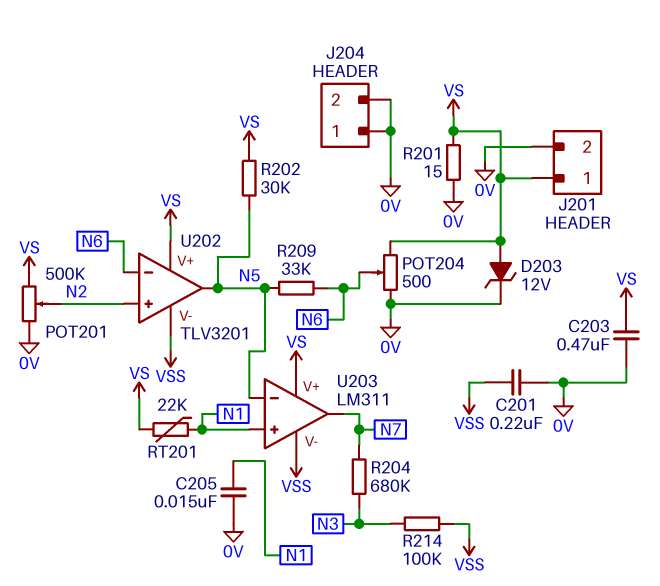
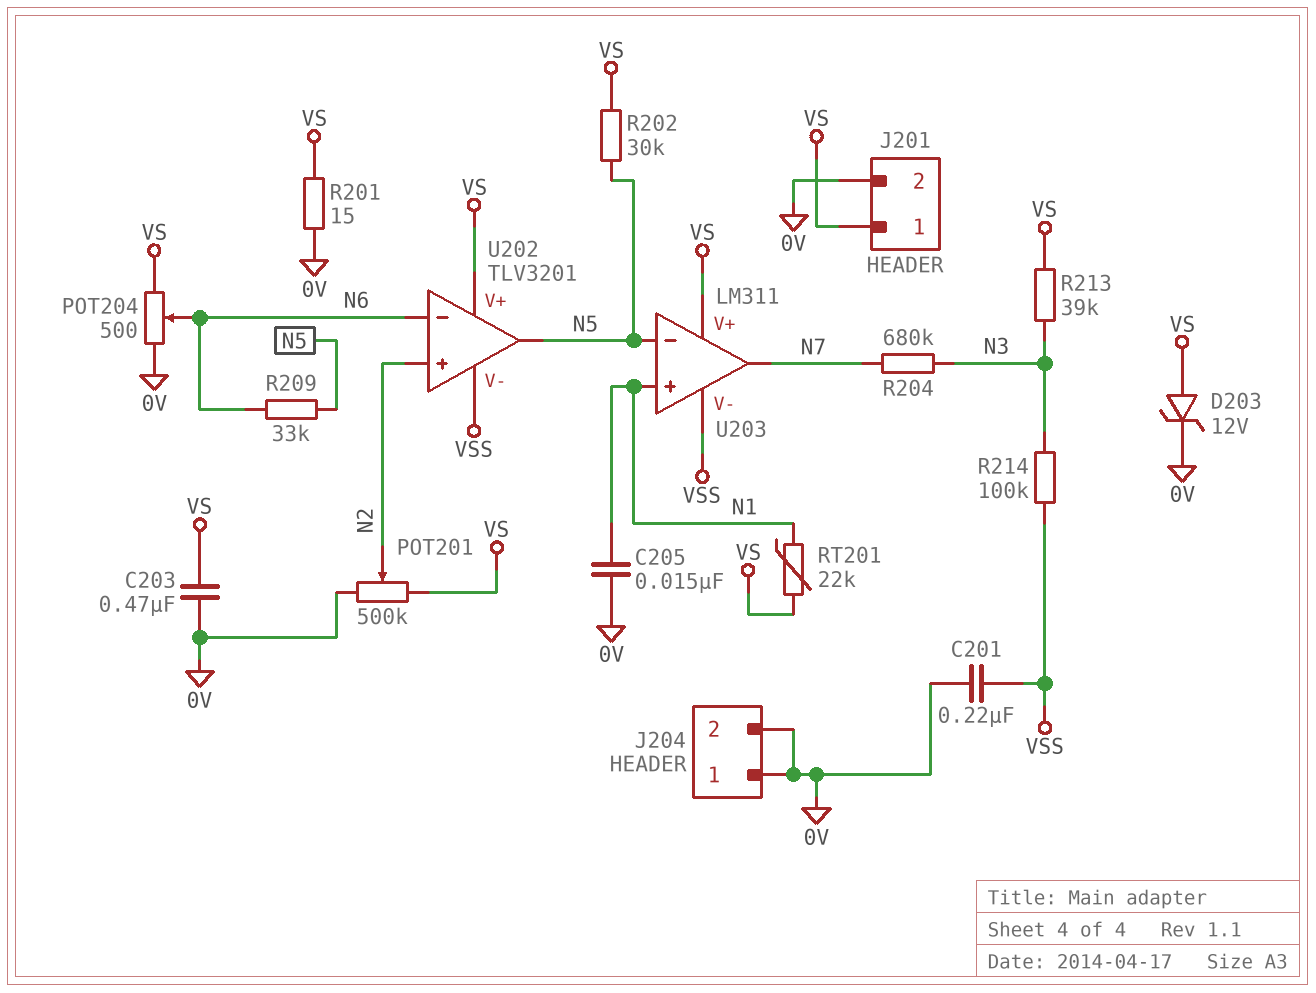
R213: none -> 39k (N3, VS)

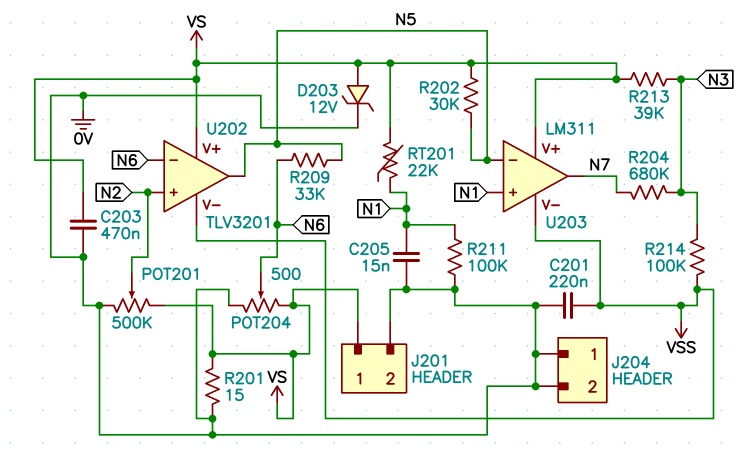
R211: none -> 100k (0V, N1)

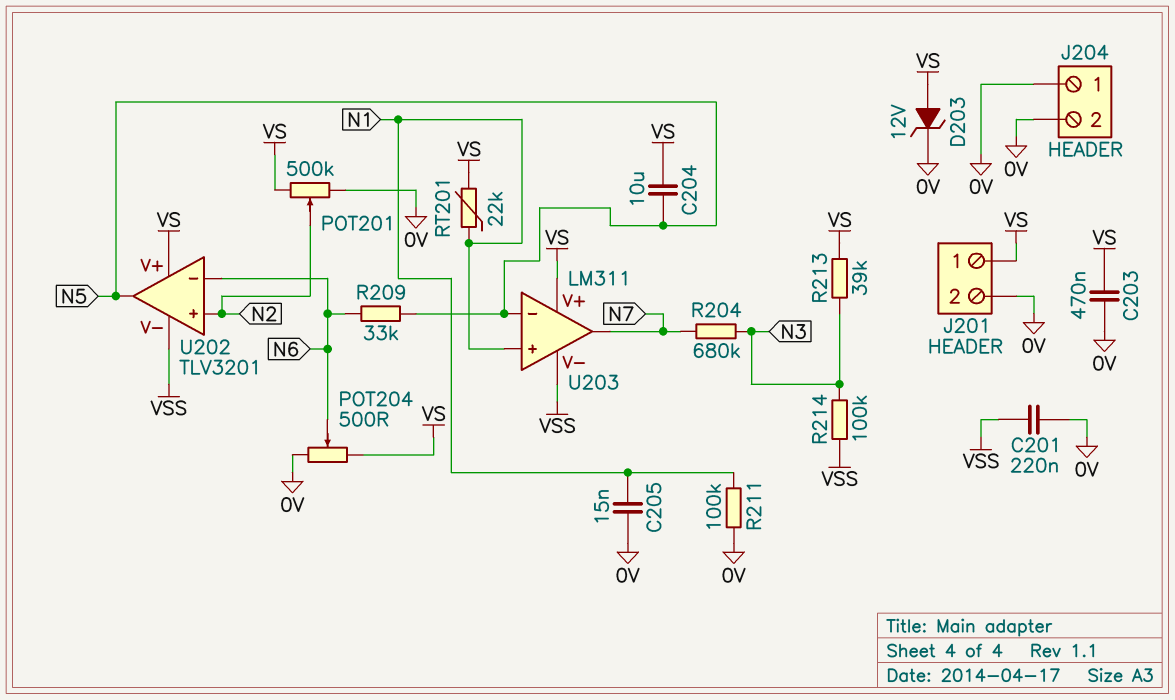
C204: none -> 10uF (N5, VS)
R201: 15 (0V, VS) -> none
R202: 30k (N5, VS) -> none

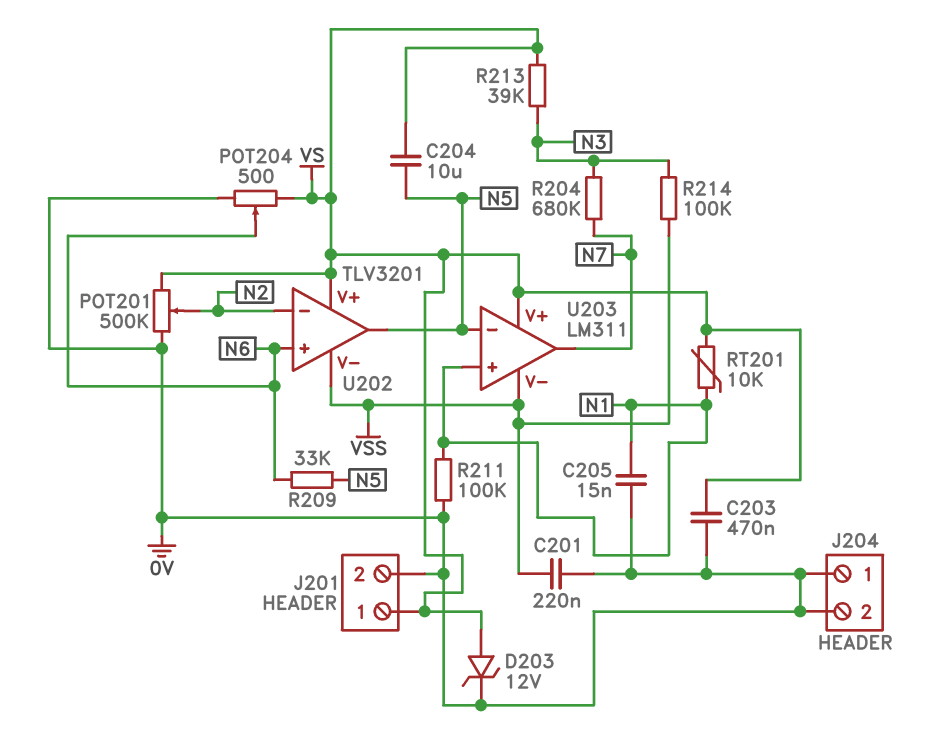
RT201: 22k (N1, VS) -> 10k (N1, VS)
U202 pin in+: N2 -> N6
U202 pin in-: N6 -> N2

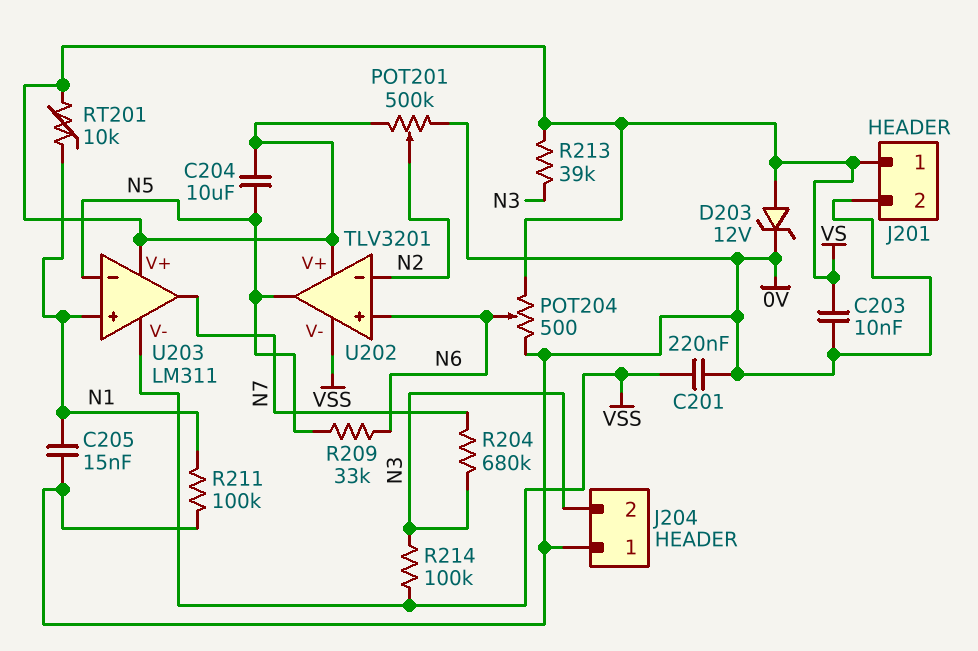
C203: 470nF (0V, VS) -> 10nF (0V, VS)
J204 pin 2: 0V -> N3

